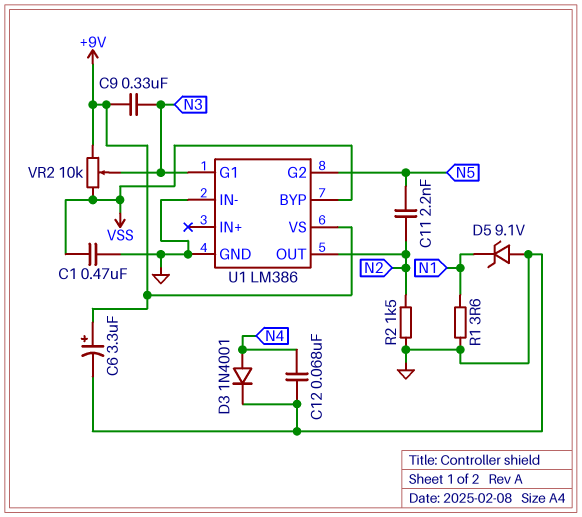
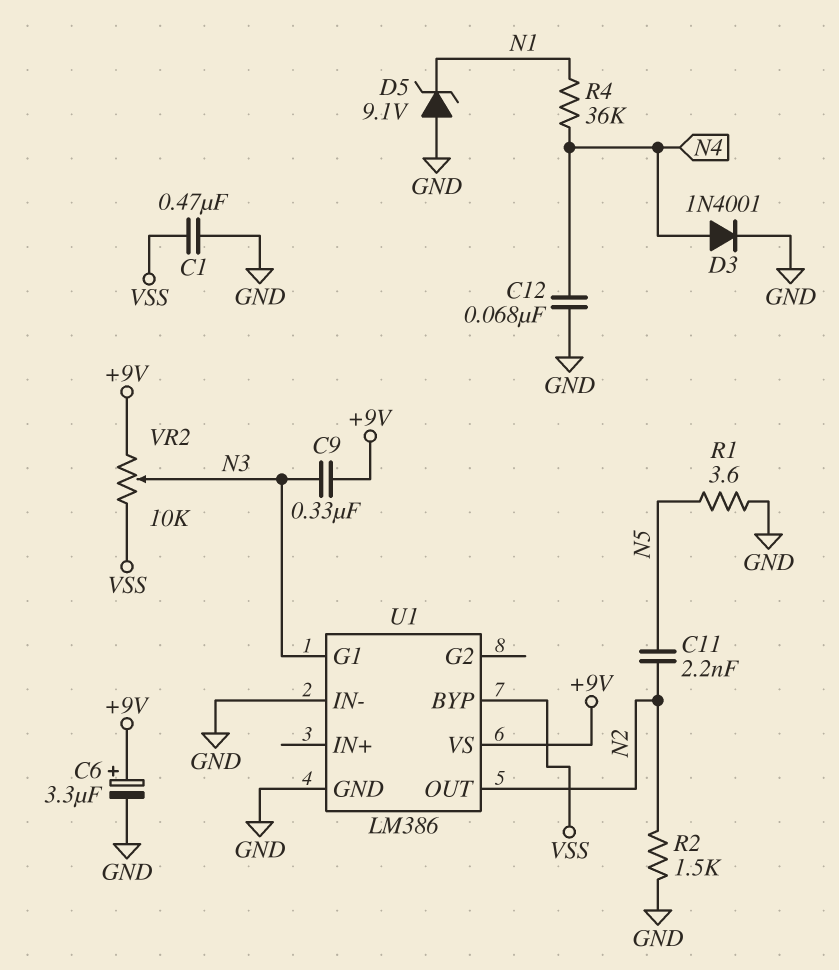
R1: 3.6 (GND, N1) -> 3.6 (GND, N5)
R4: none -> 36k (N1, N4)
U1 pin G2: N5 -> none

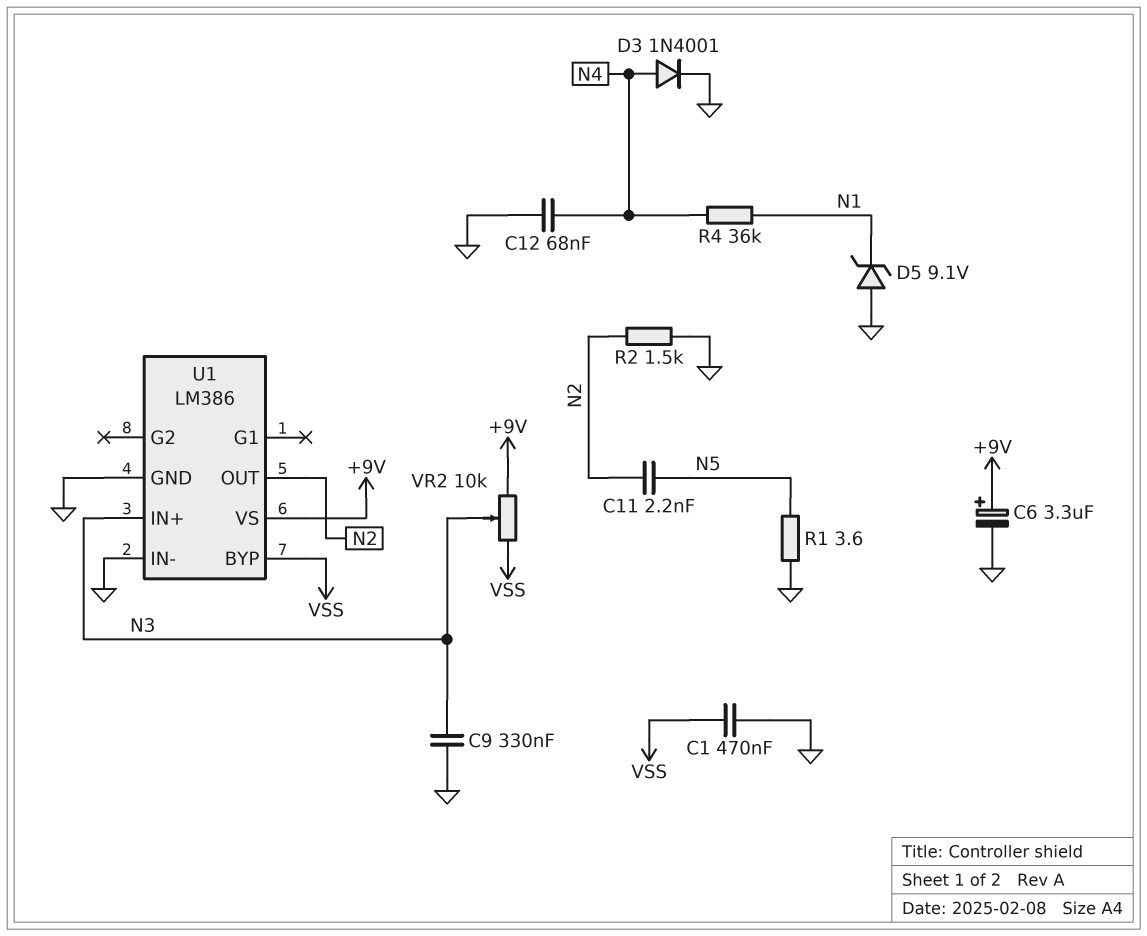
C9: 330nF (+9V, N3) -> 330nF (GND, N3)
U1 pin G1: N3 -> none
U1 pin IN+: none -> N3

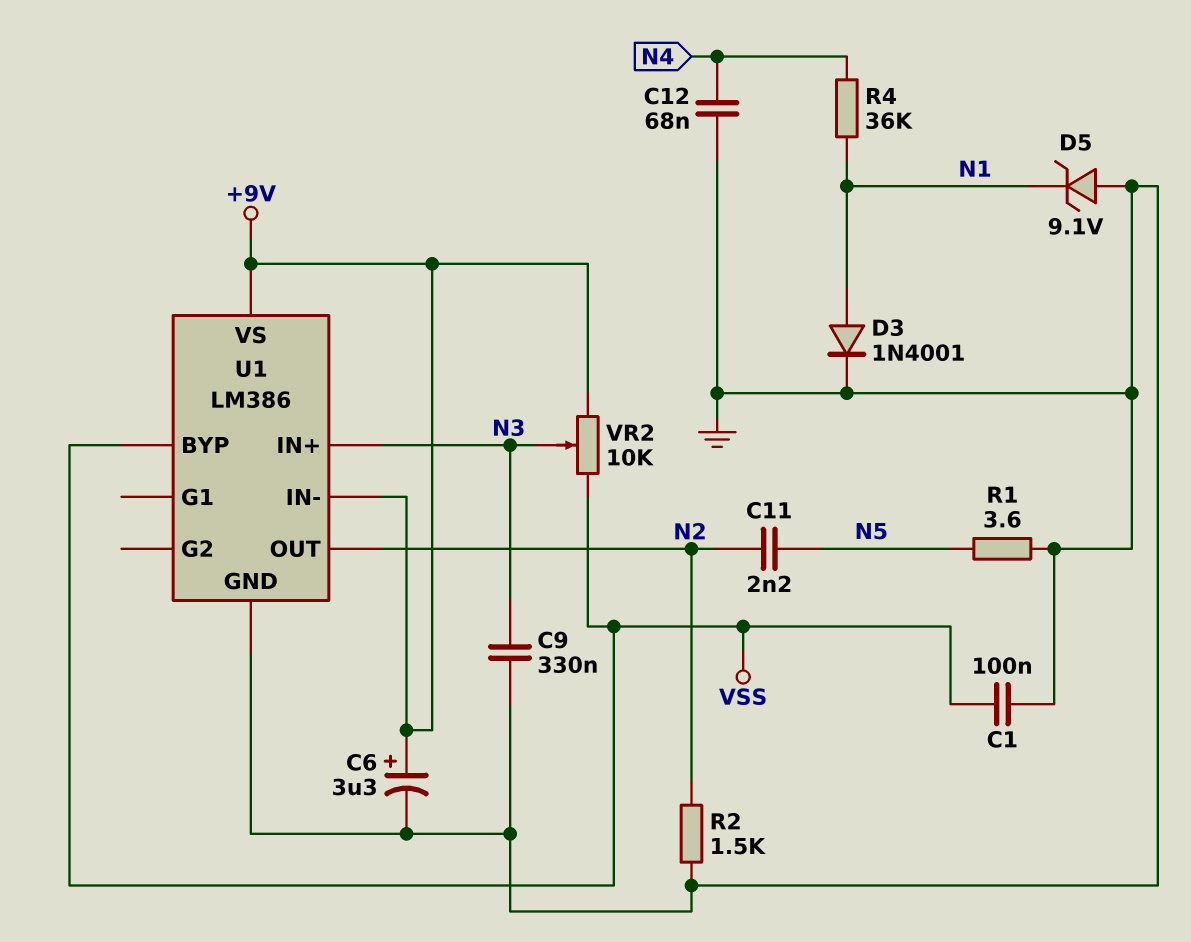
C1: 470nF (GND, VSS) -> 100nF (GND, VSS)
D3: diode 1N4001 (A N4, K GND) -> diode 1N4001 (A N1, K GND)
U1 pin IN-: GND -> +9V

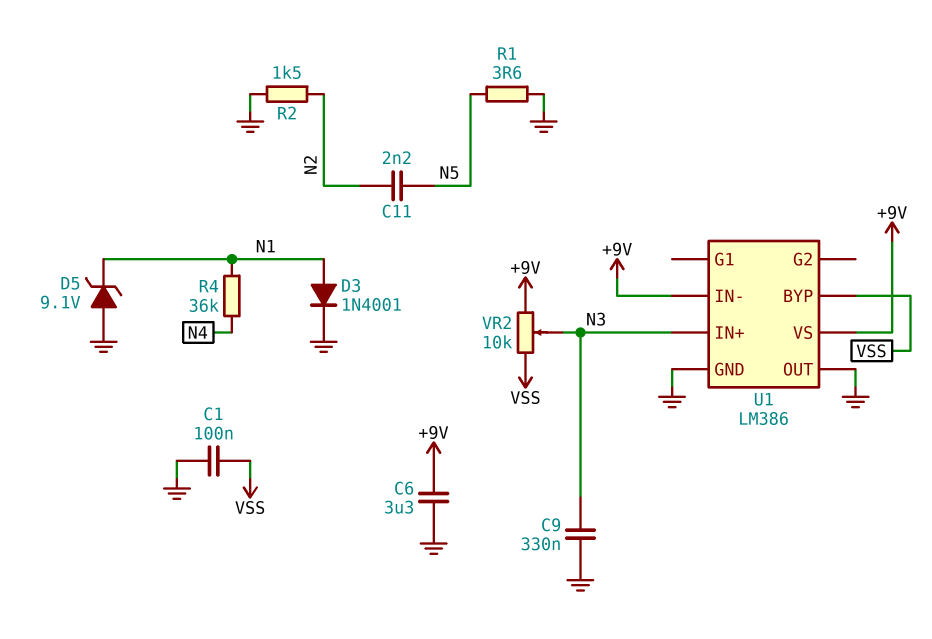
C6: 3.3uF (plus +9V, minus GND) -> 3.3uF (+9V, GND)
C12: 68nF (GND, N4) -> none
U1 pin OUT: N2 -> GND

